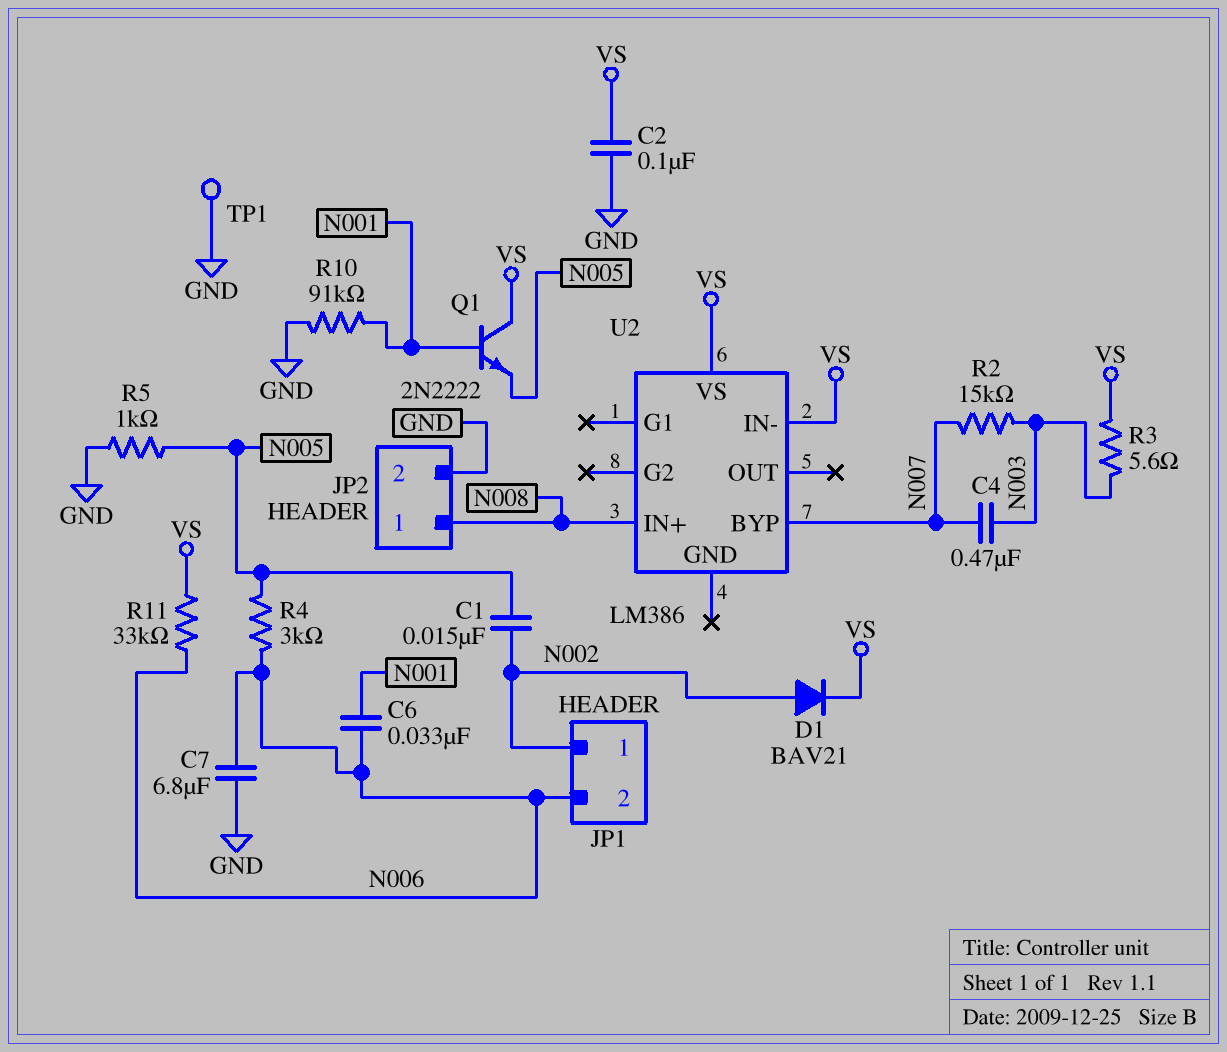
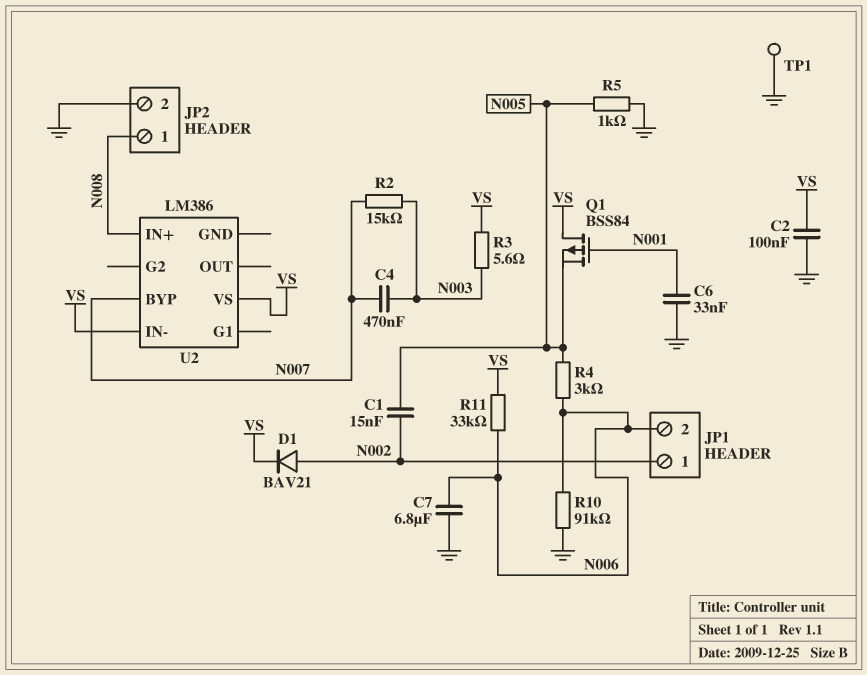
C6: 33nF (N001, N006) -> 33nF (GND, N001)
Q1: NPN 2N2222 (B N001, C VS, E N005) -> PMOS BSS84 (G N001, D VS, S N005)
R10: 91k (GND, N001) -> 91k (GND, N006)

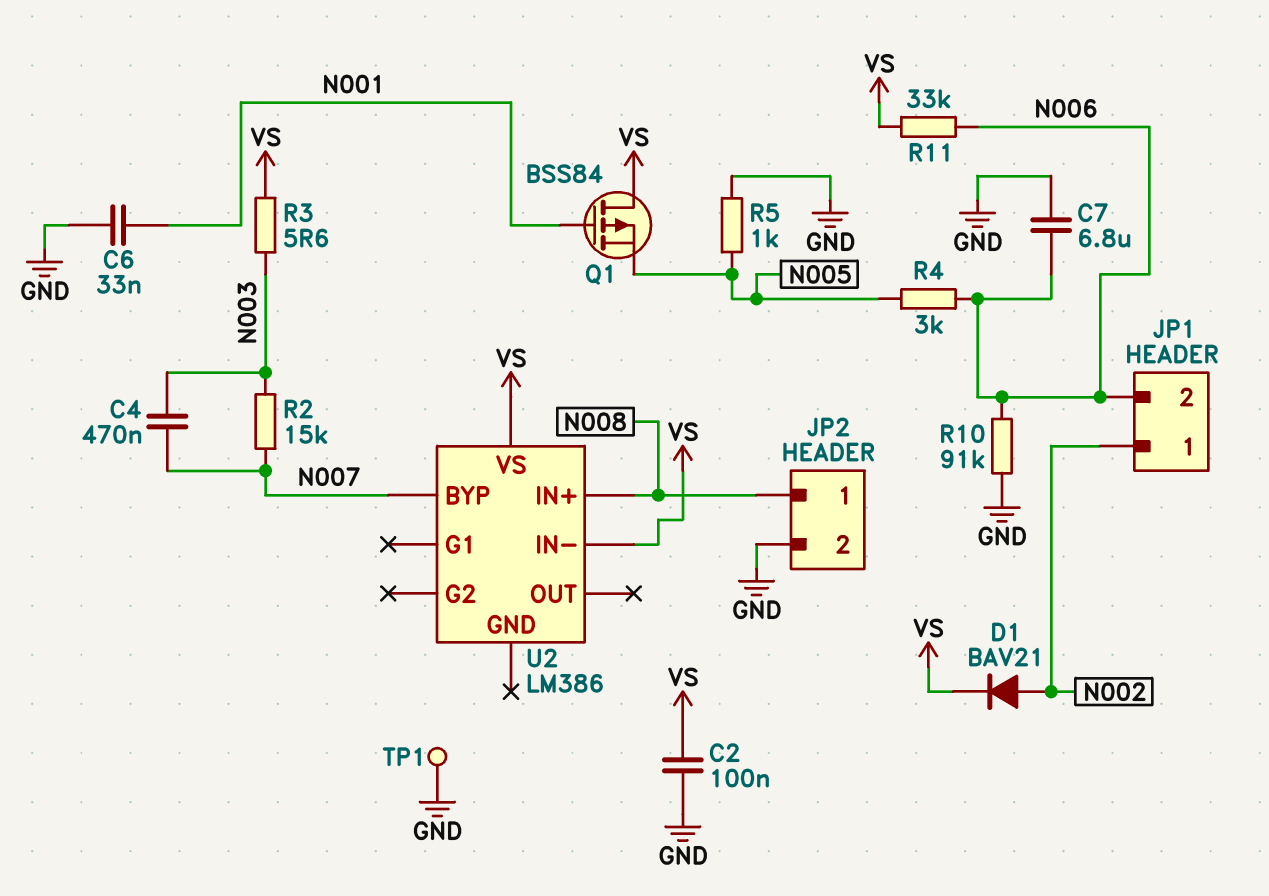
C1: 15nF (N002, N005) -> none

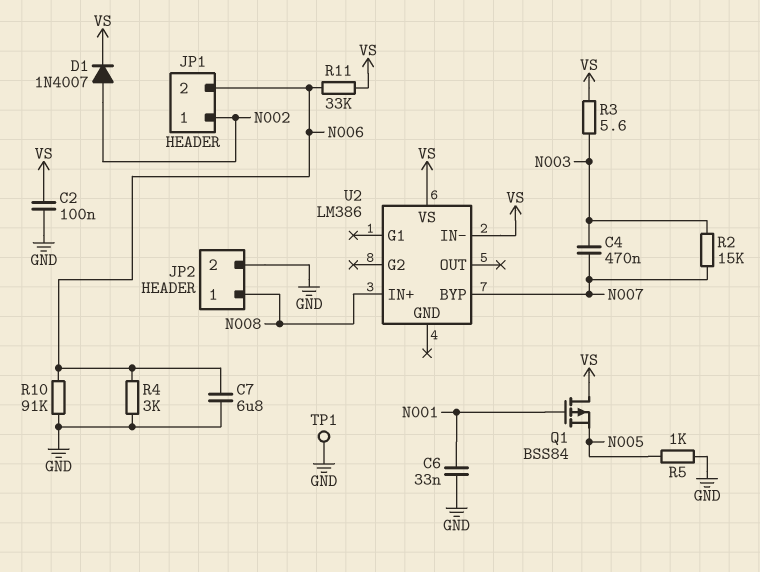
D1: diode BAV21 (A N002, K VS) -> diode 1N4007 (A N002, K VS)
R4: 3k (N005, N006) -> 3k (GND, N006)

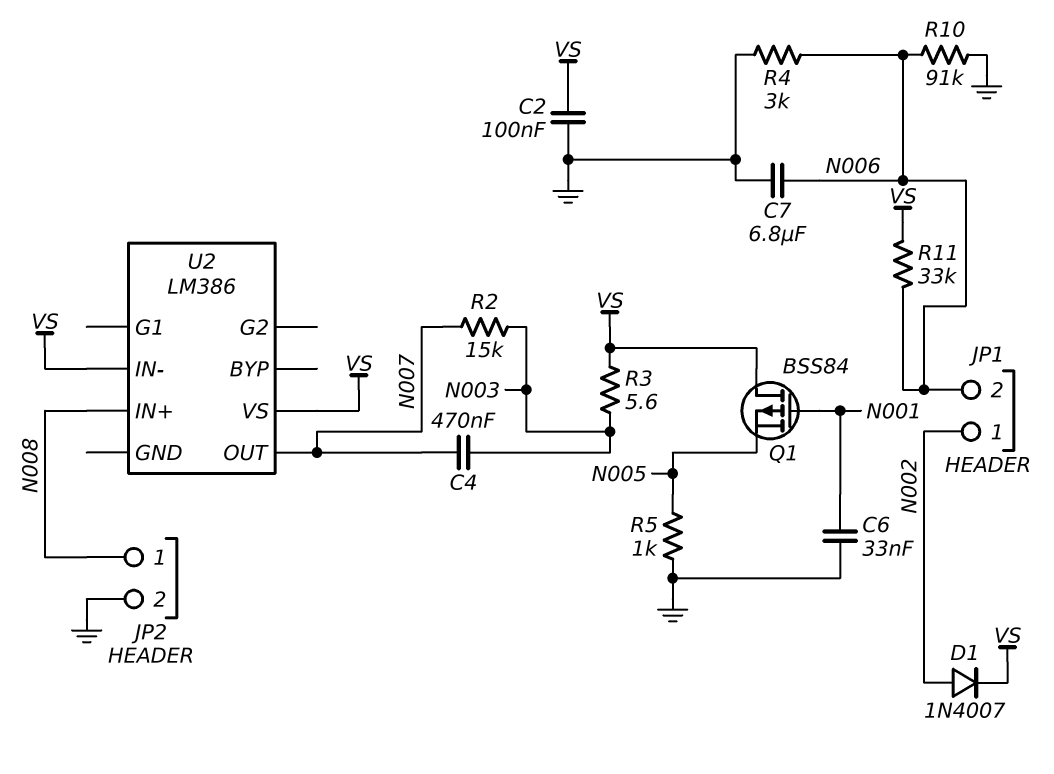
TP1: test point (GND) -> none
U2 pin BYP: N007 -> none
U2 pin OUT: none -> N007

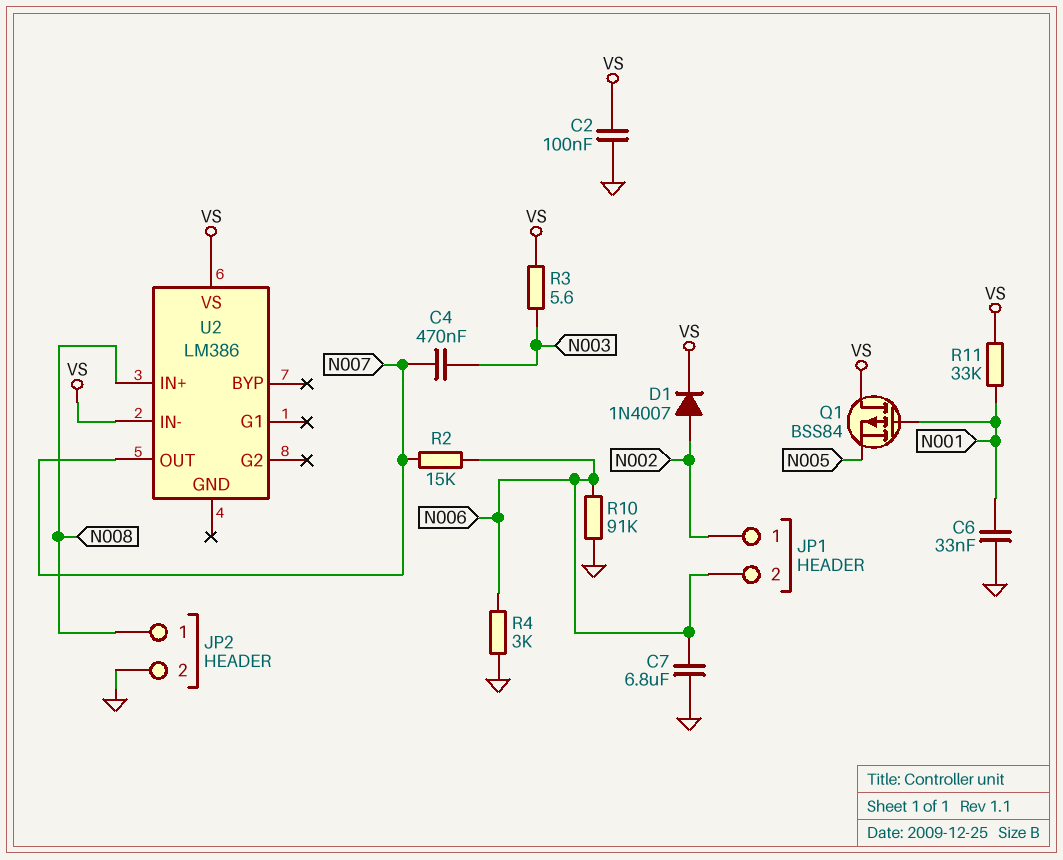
R2: 15k (N003, N007) -> 15k (N006, N007)
R5: 1k (GND, N005) -> none
R11: 33k (N006, VS) -> 33k (N001, VS)

